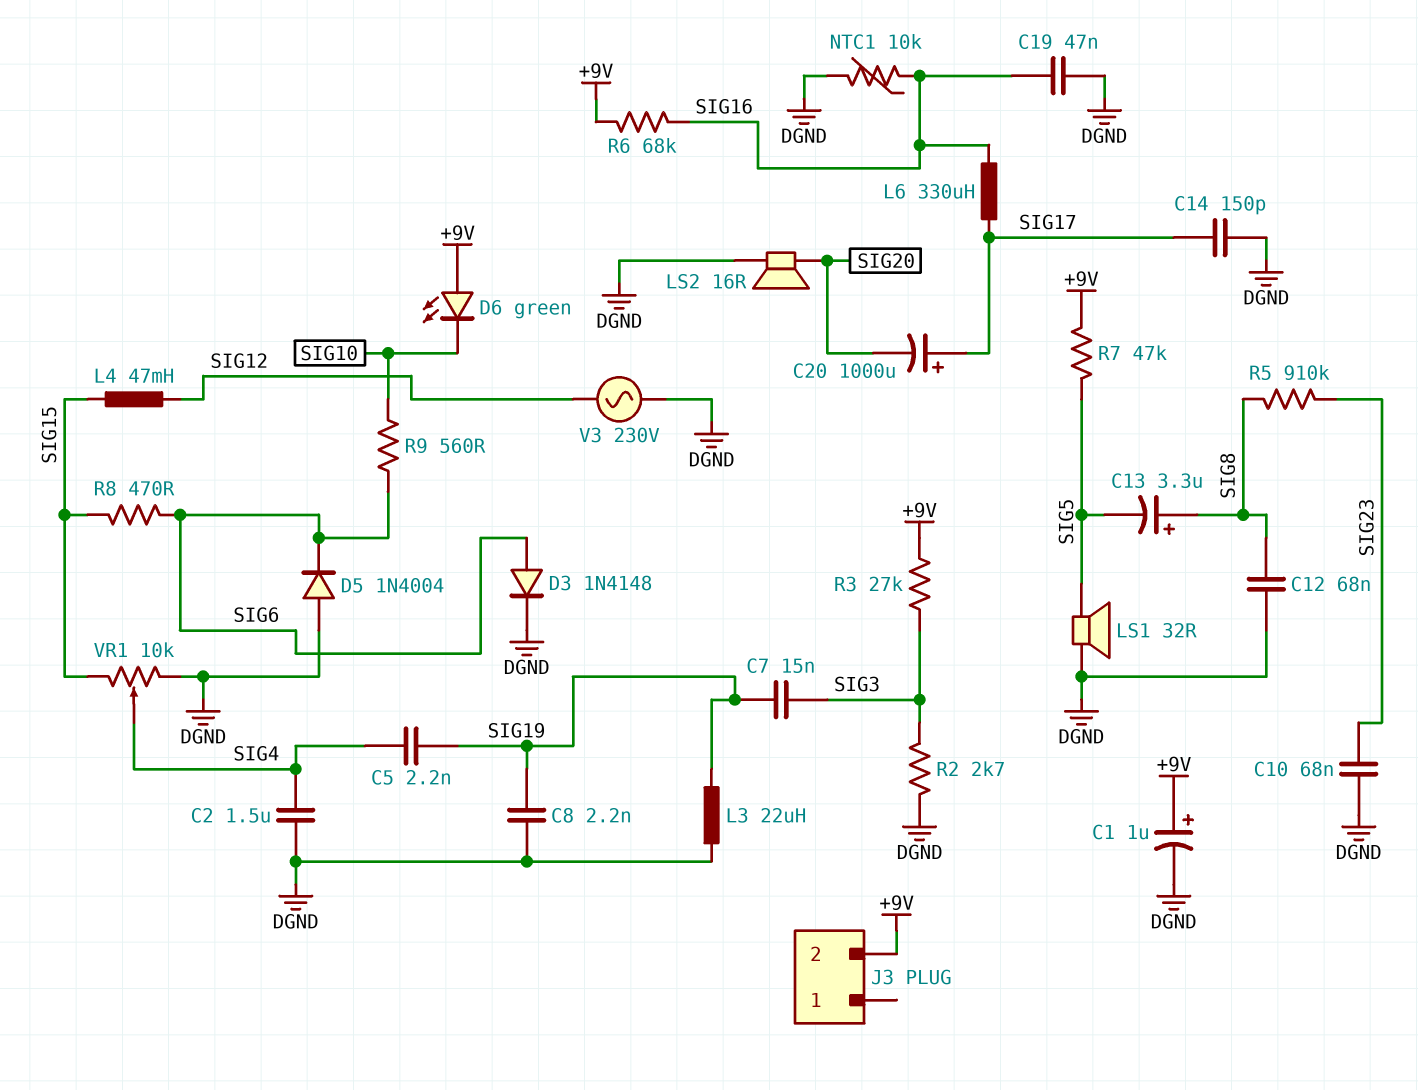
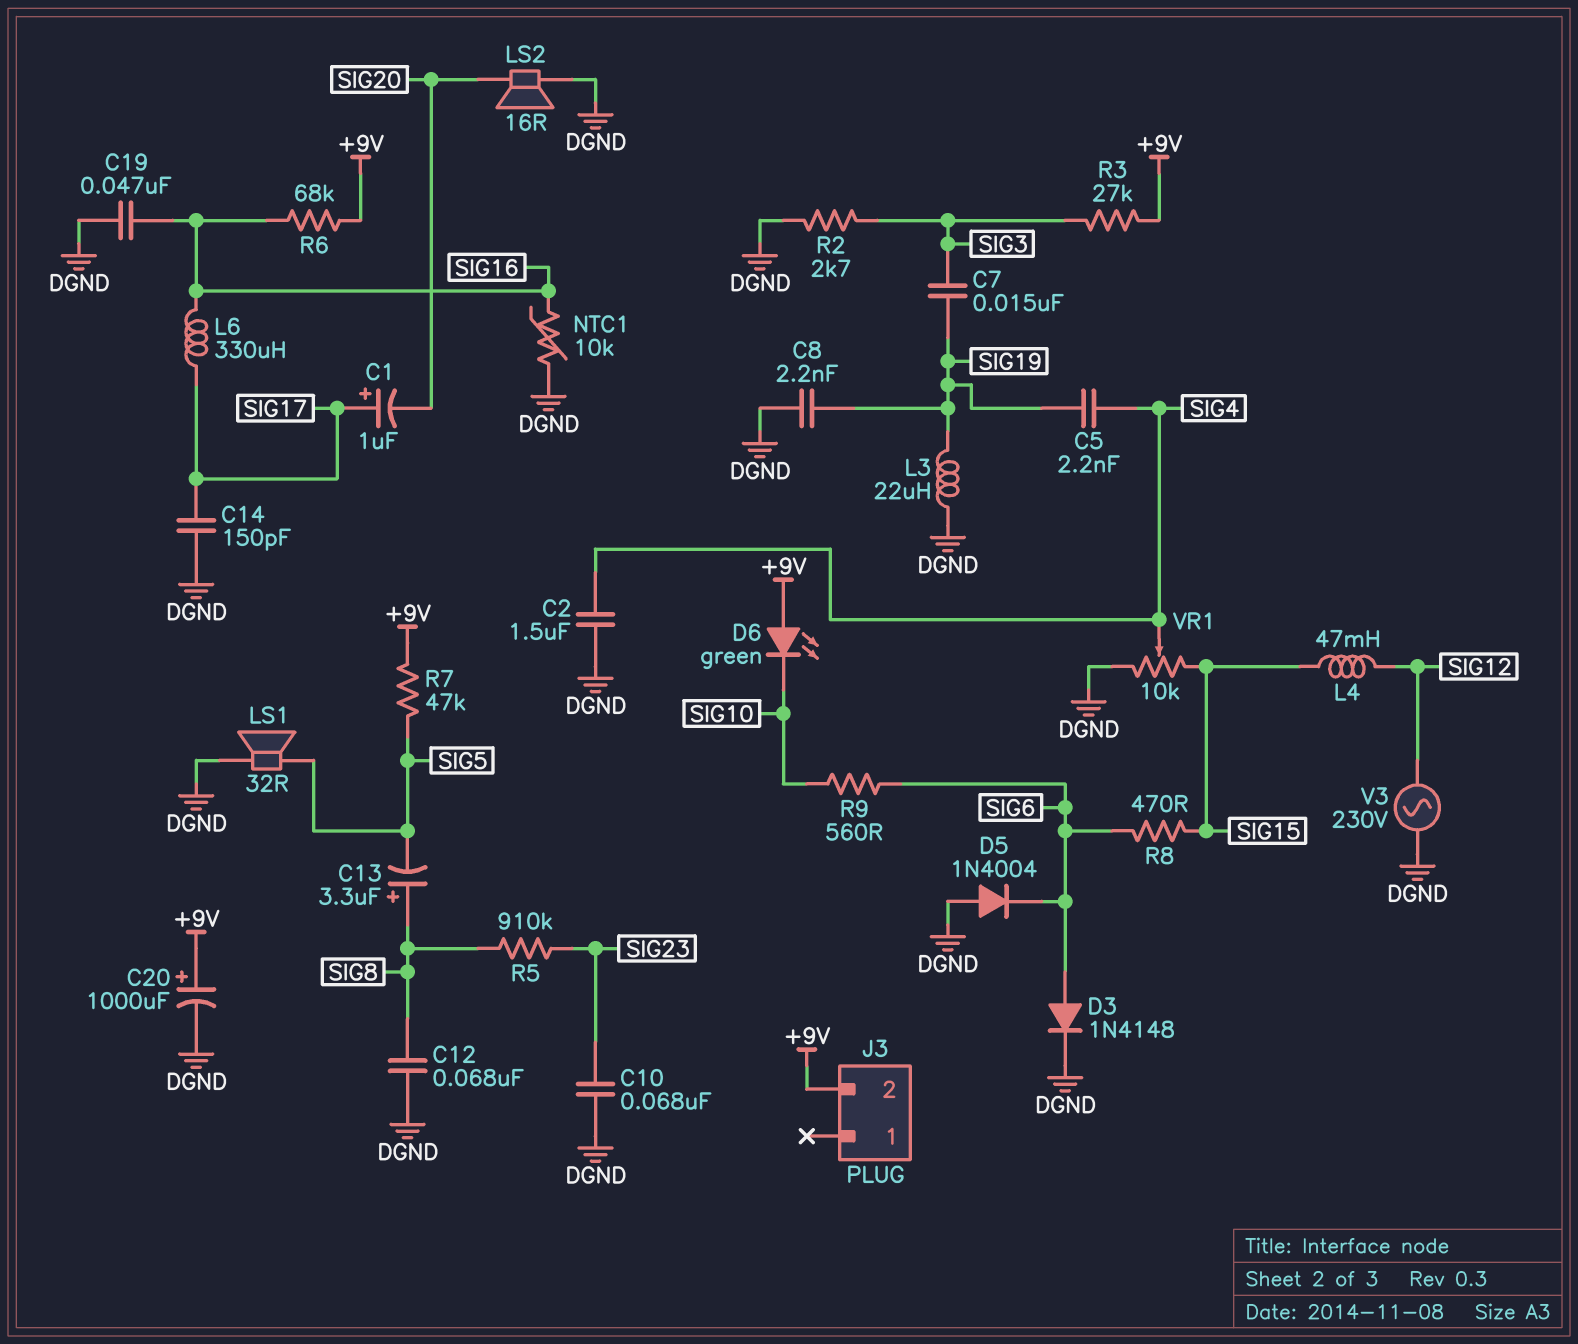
C1: 1uF (plus +9V, minus DGND) -> 1uF (plus SIG17, minus SIG20)
C20: 1000uF (plus SIG17, minus SIG20) -> 1000uF (plus +9V, minus DGND)

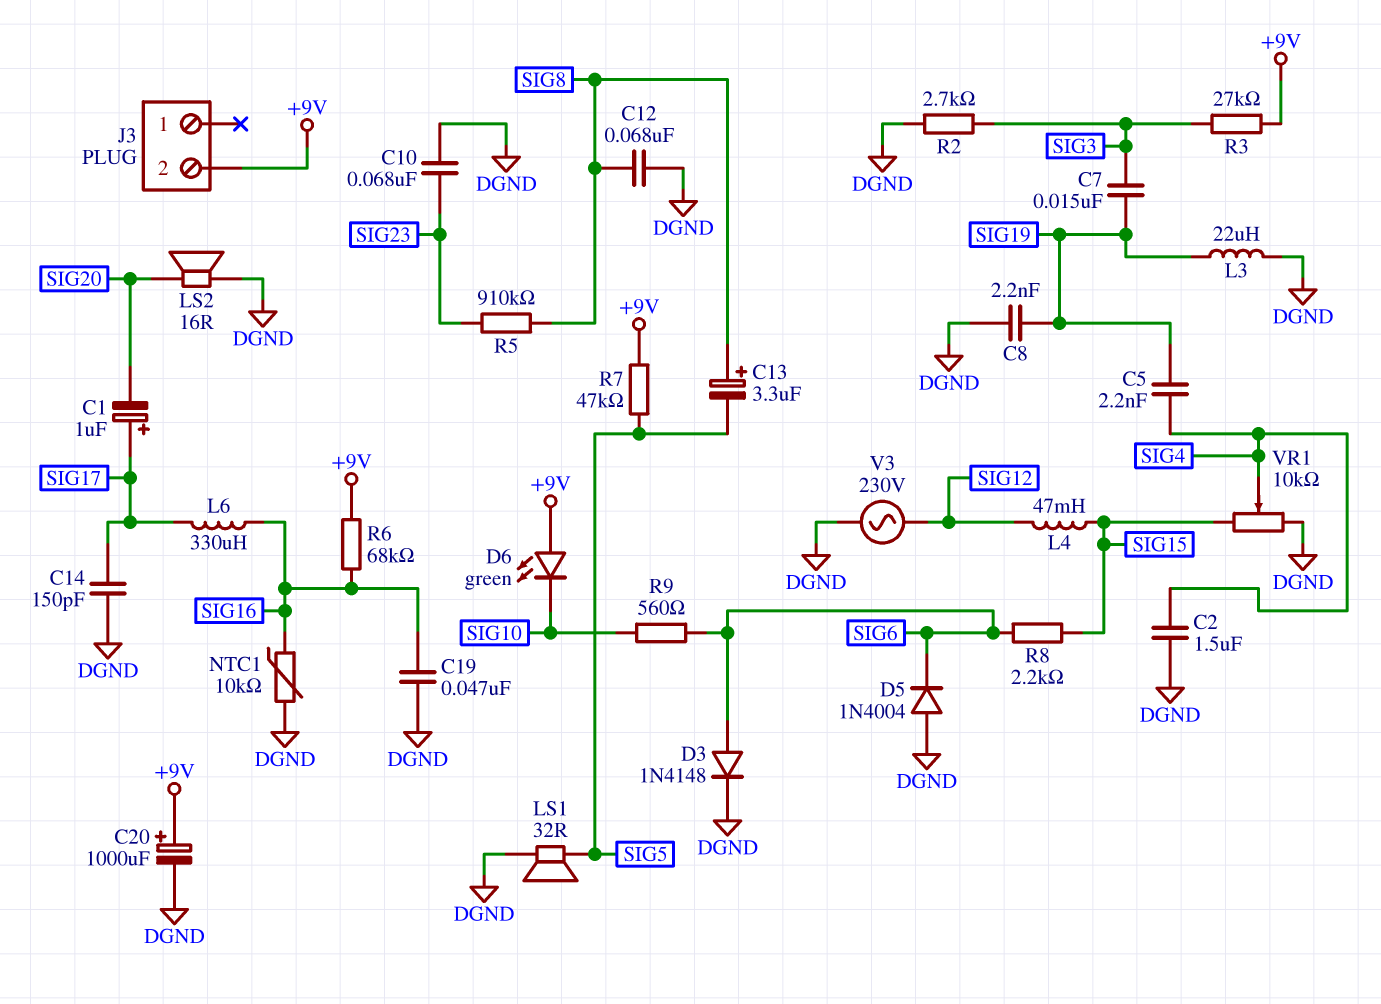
R8: 470 (SIG6, SIG15) -> 2.2k (SIG6, SIG15)

